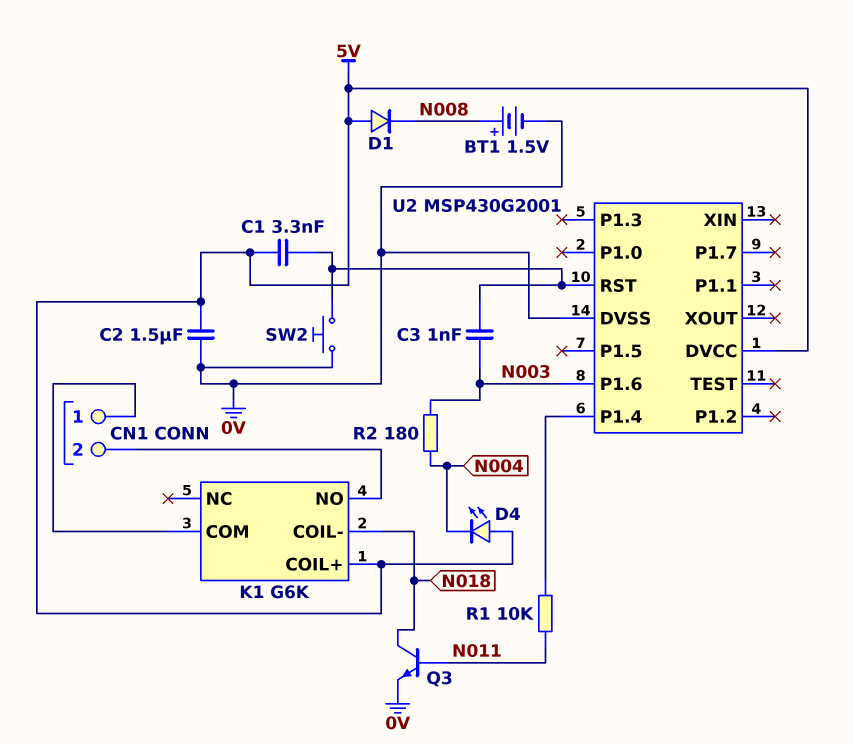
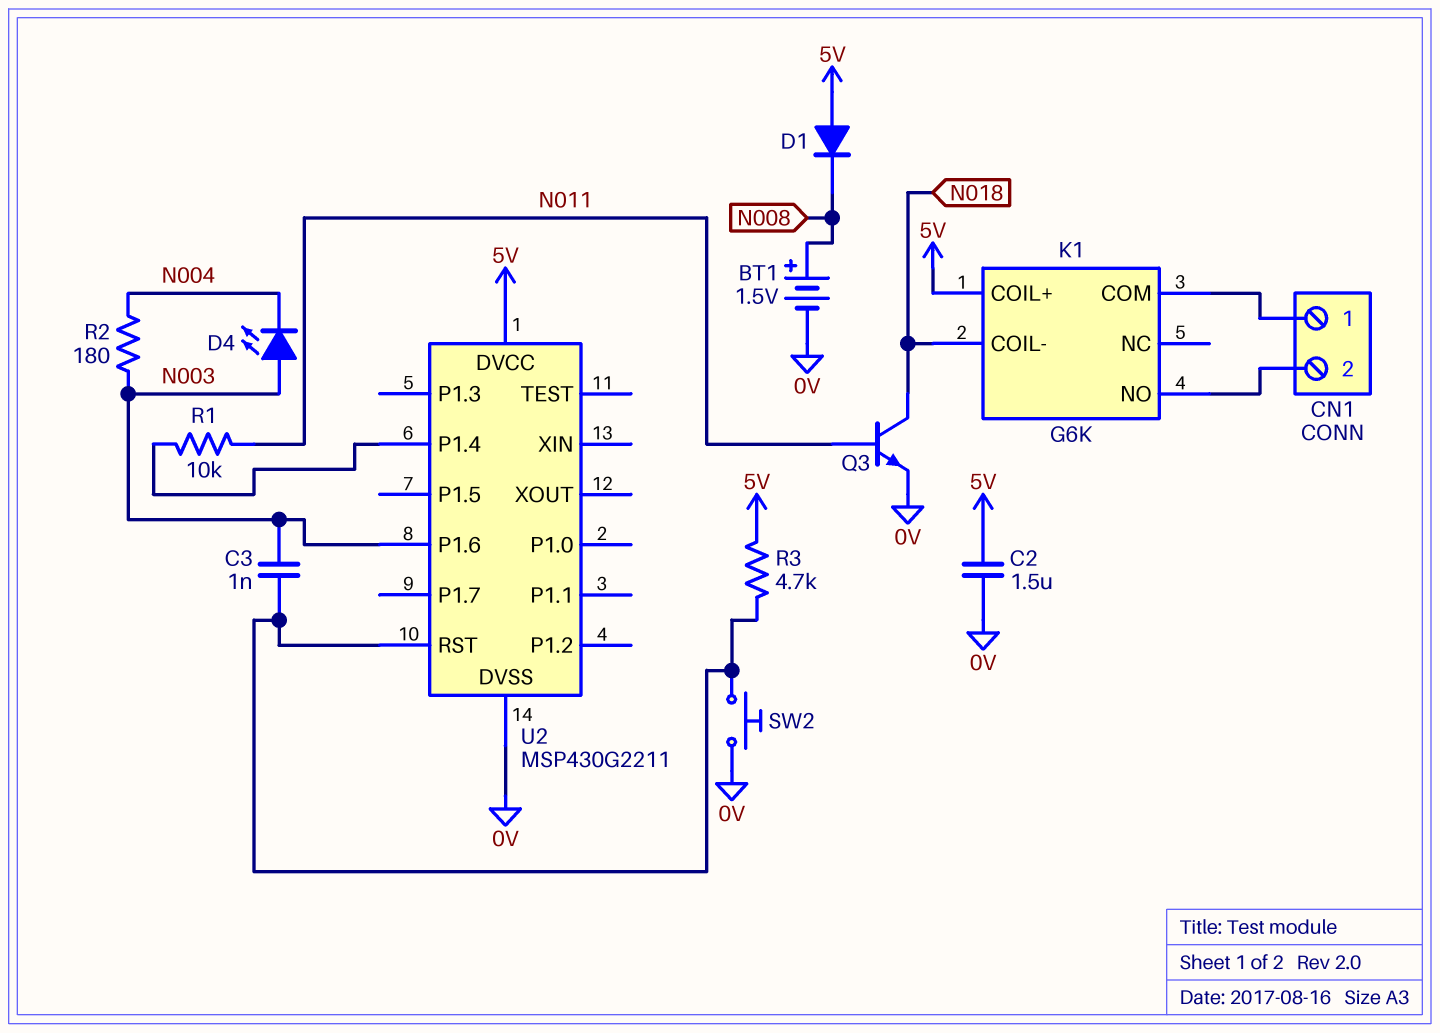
C1: 3.3nF (5V, U2/RST) -> none
D4: LED (A 5V, K N004) -> LED (A N003, K N004)
R3: none -> 4.7k (5V, U2/RST)
U2: MSP430G2001 -> MSP430G2211

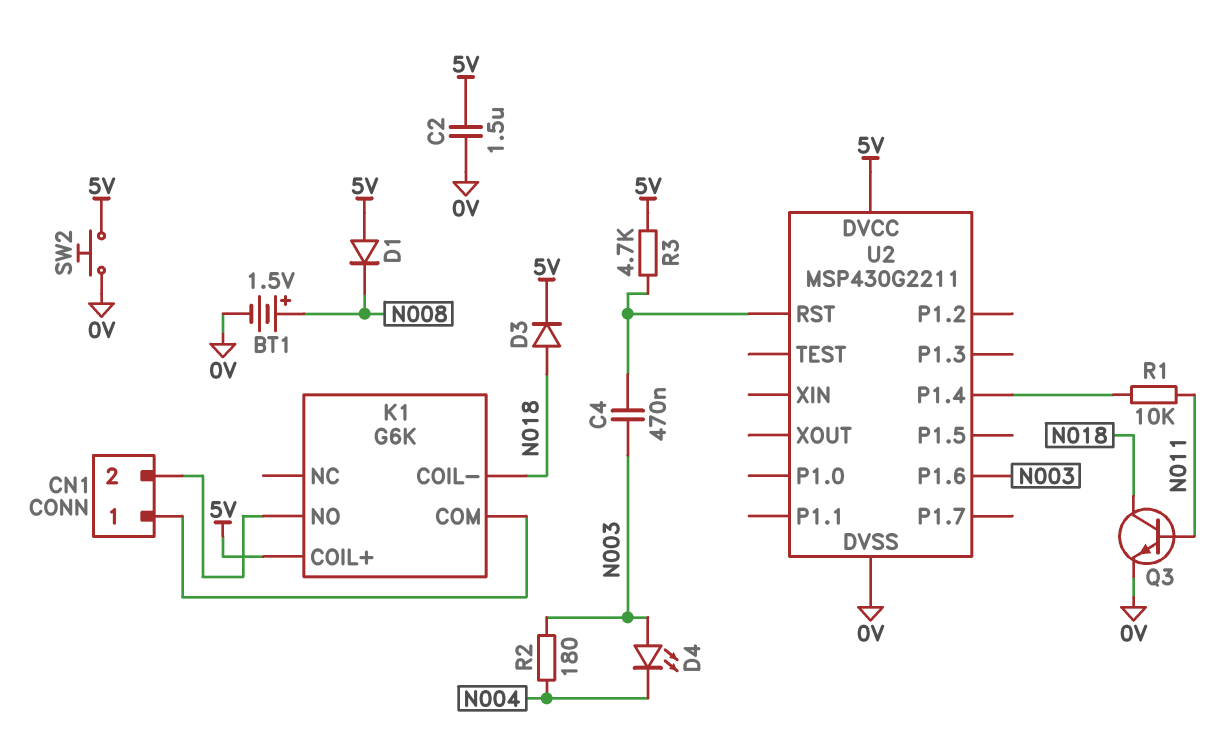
C3: 1nF (N003, U2/RST) -> none
C4: none -> 470nF (N003, U2/RST)
D3: none -> diode (A N018, K 5V)
SW2: button (0V, U2/RST) -> button (0V, 5V)

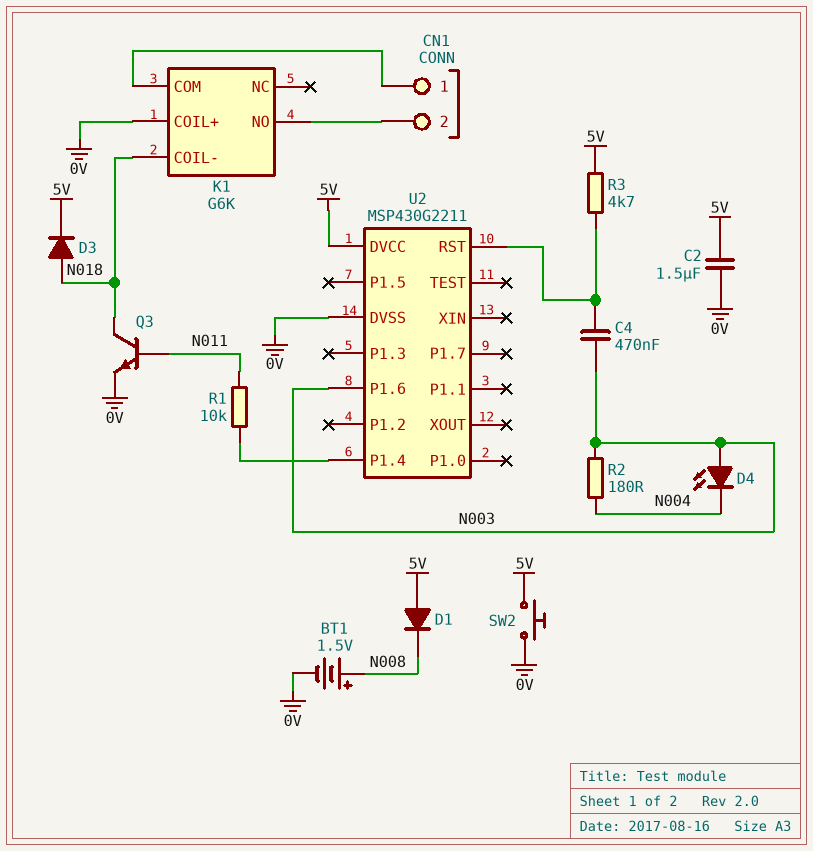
K1 pin COIL+: 5V -> 0V

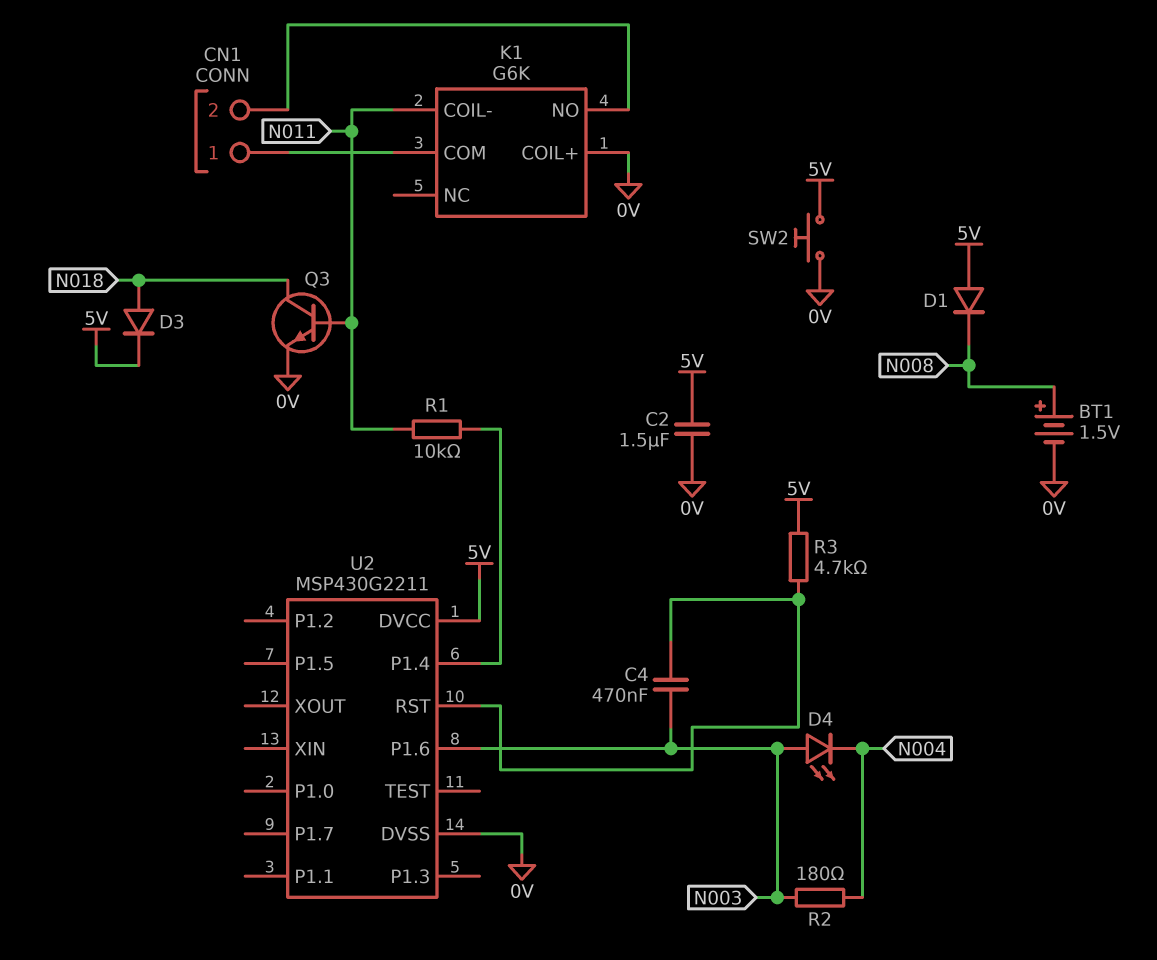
K1 pin COIL-: N018 -> N011

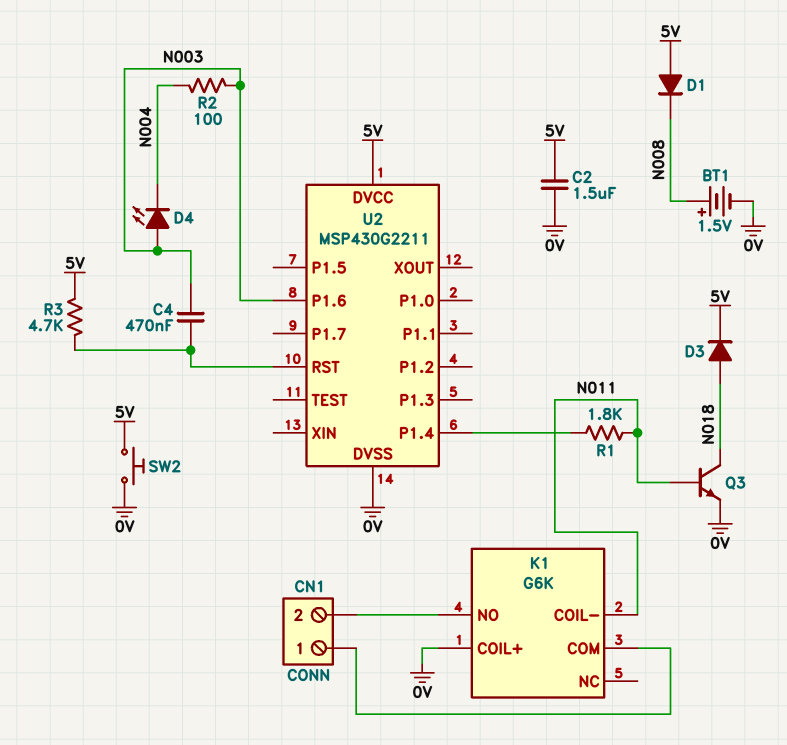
R1: 10k (N011, U2/P1.4) -> 1.8k (N011, U2/P1.4)
R2: 180 (N003, N004) -> 100 (N003, N004)

